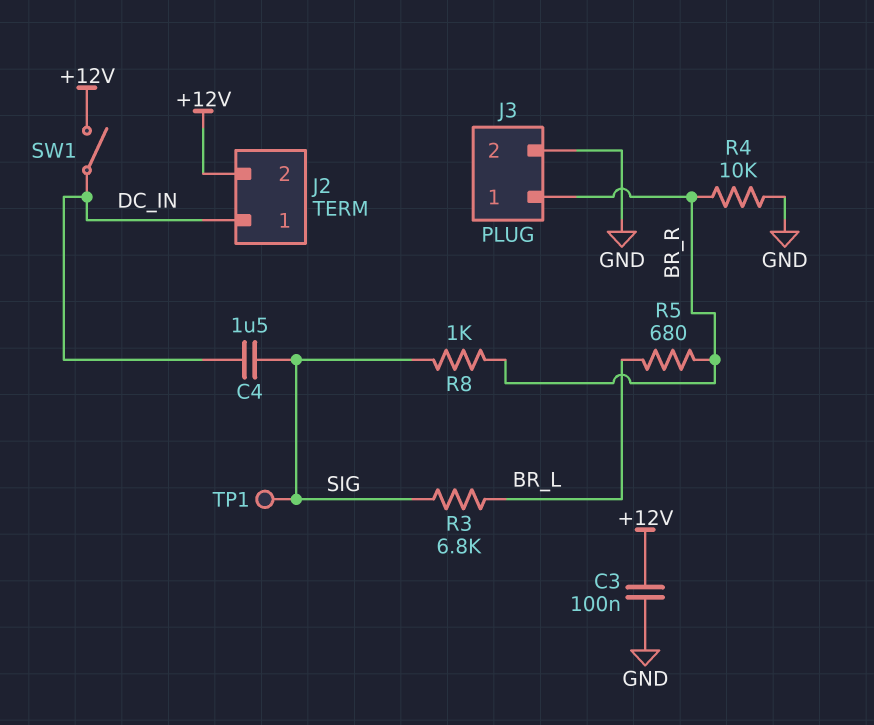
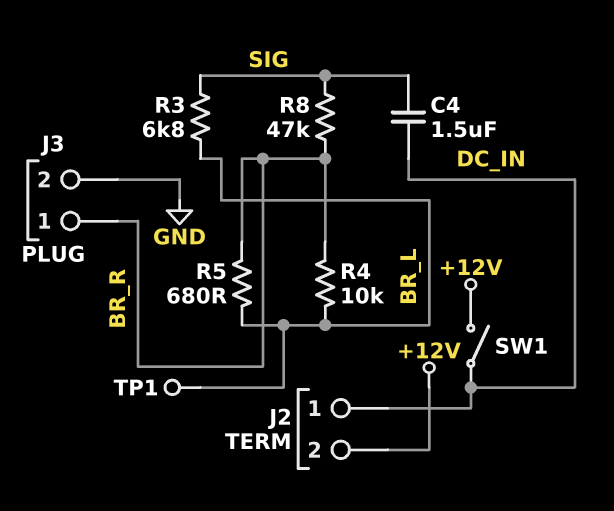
C3: 100nF (+12V, GND) -> none
R4: 10k (BR_R, GND) -> 10k (BR_L, BR_R)
R8: 1k (BR_R, SIG) -> 47k (BR_R, SIG)
TP1: test point (SIG) -> test point (BR_L)

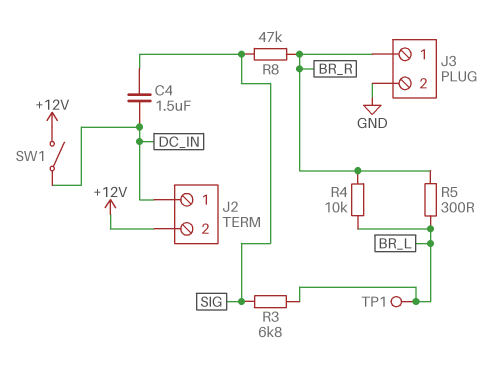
R5: 680 (BR_L, BR_R) -> 300 (BR_L, BR_R)

